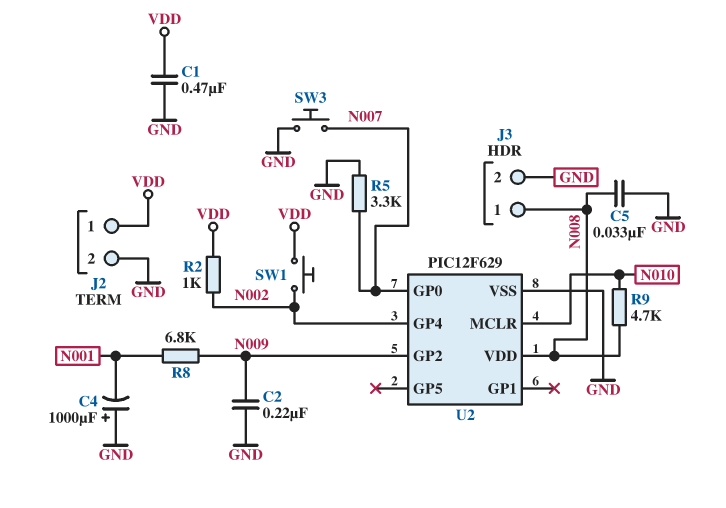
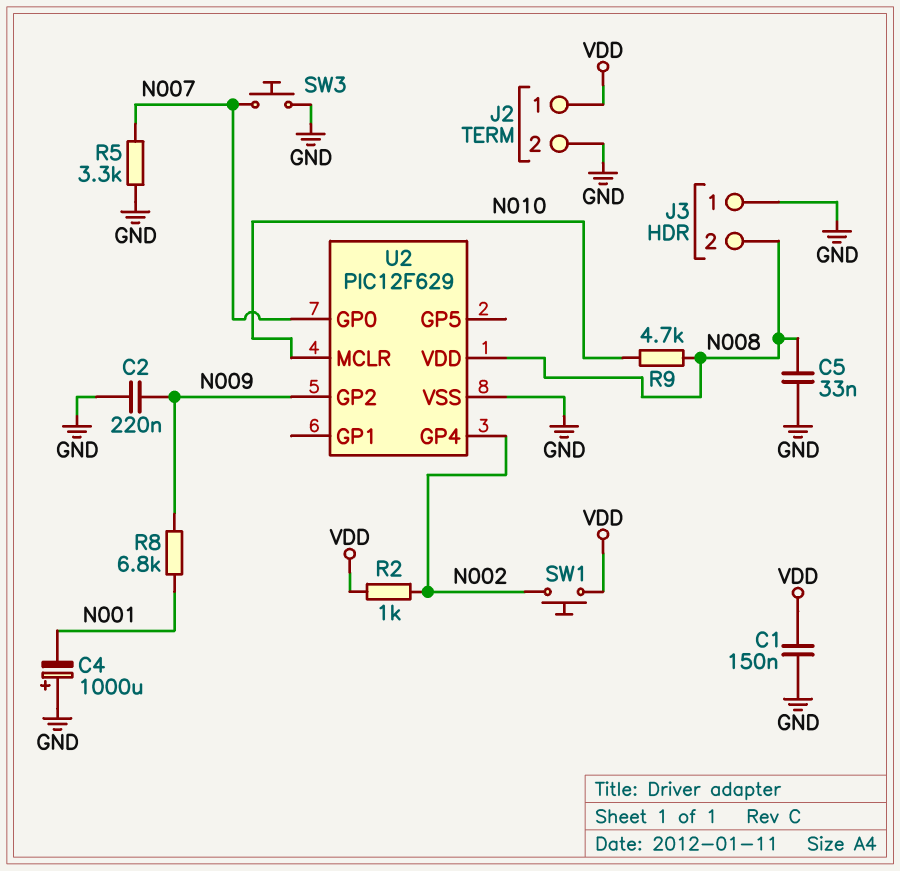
C1: 470nF (GND, VDD) -> 150nF (GND, VDD)
J3 pin 1: N008 -> GND
J3 pin 2: GND -> N008

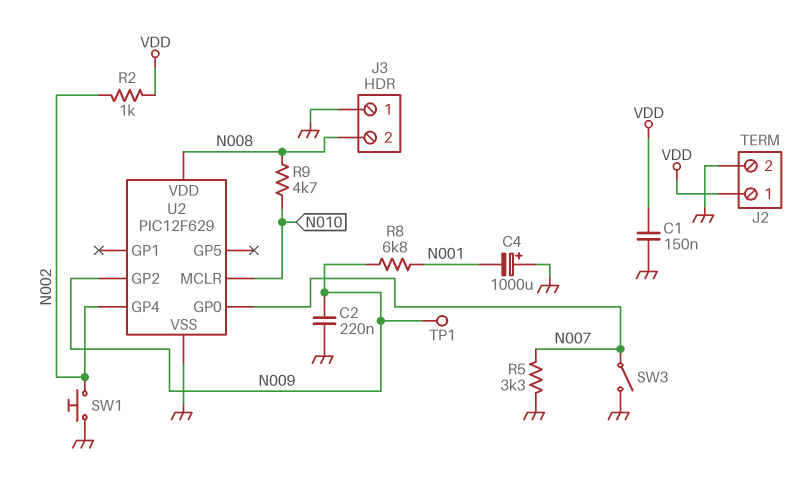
C5: 33nF (GND, N008) -> none
SW1: button (N002, VDD) -> button (GND, N002)
SW3: button (GND, N007) -> switch (GND, N007)
TP1: none -> test point (N009)

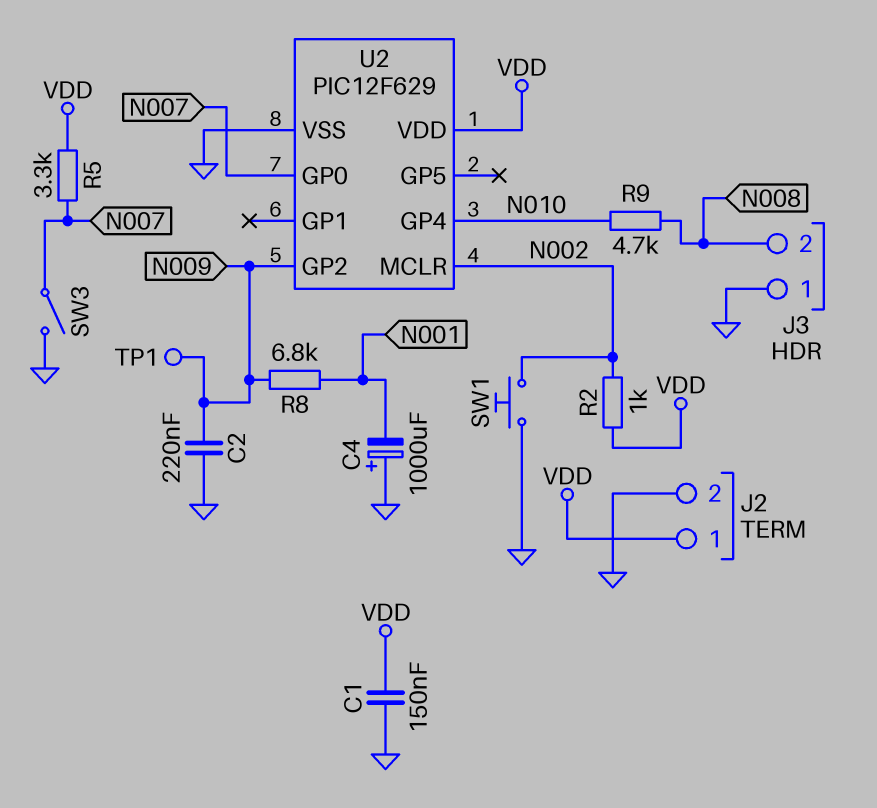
R5: 3.3k (GND, N007) -> 3.3k (N007, VDD)
U2 pin GP4: N002 -> N010
U2 pin MCLR: N010 -> N002
U2 pin VDD: N008 -> VDD

